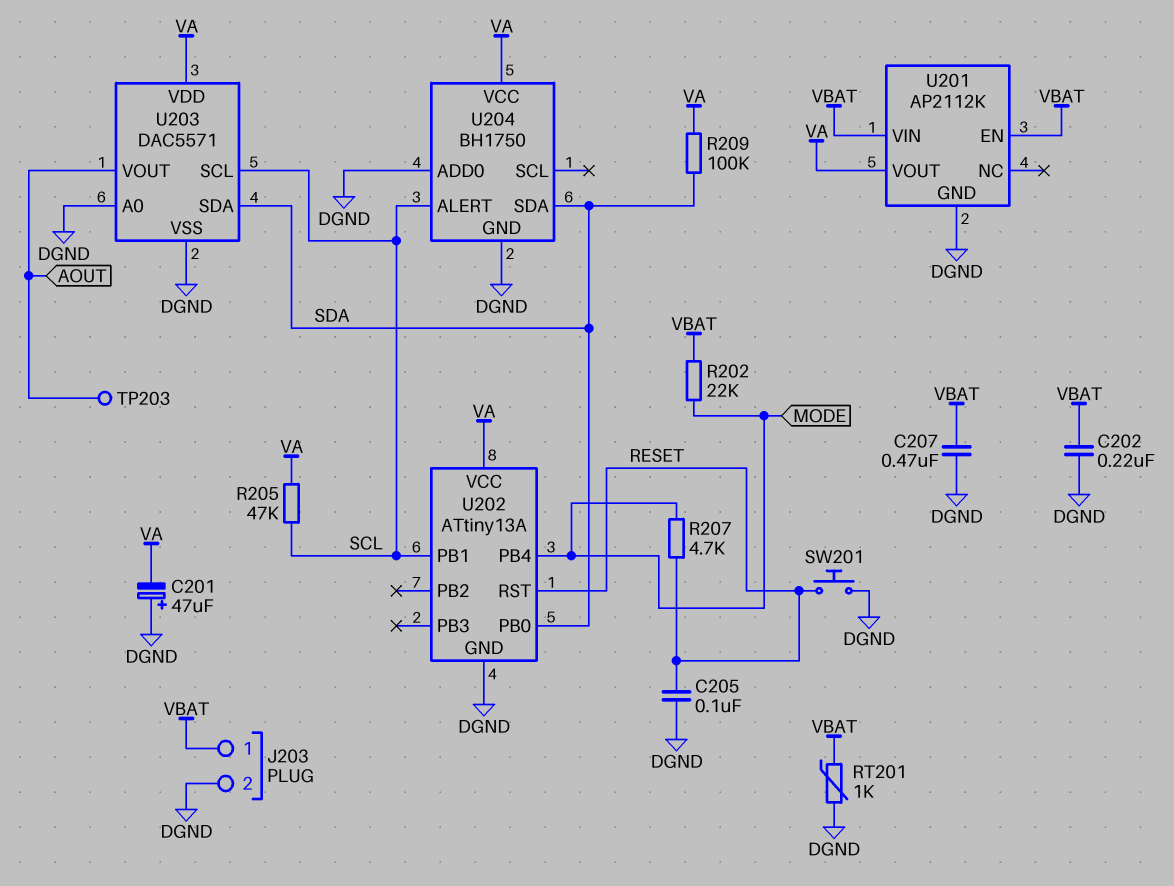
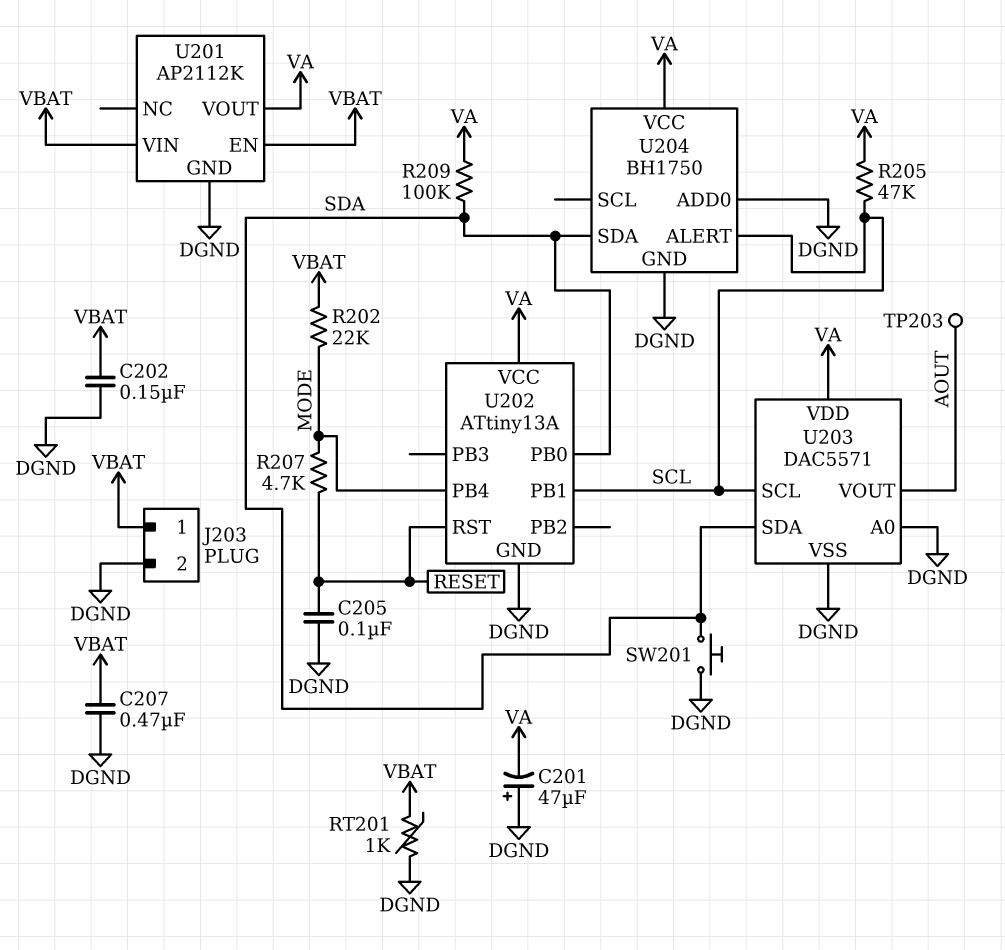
C202: 220nF (DGND, VBAT) -> 150nF (DGND, VBAT)
SW201: button (DGND, RESET) -> button (DGND, SDA)

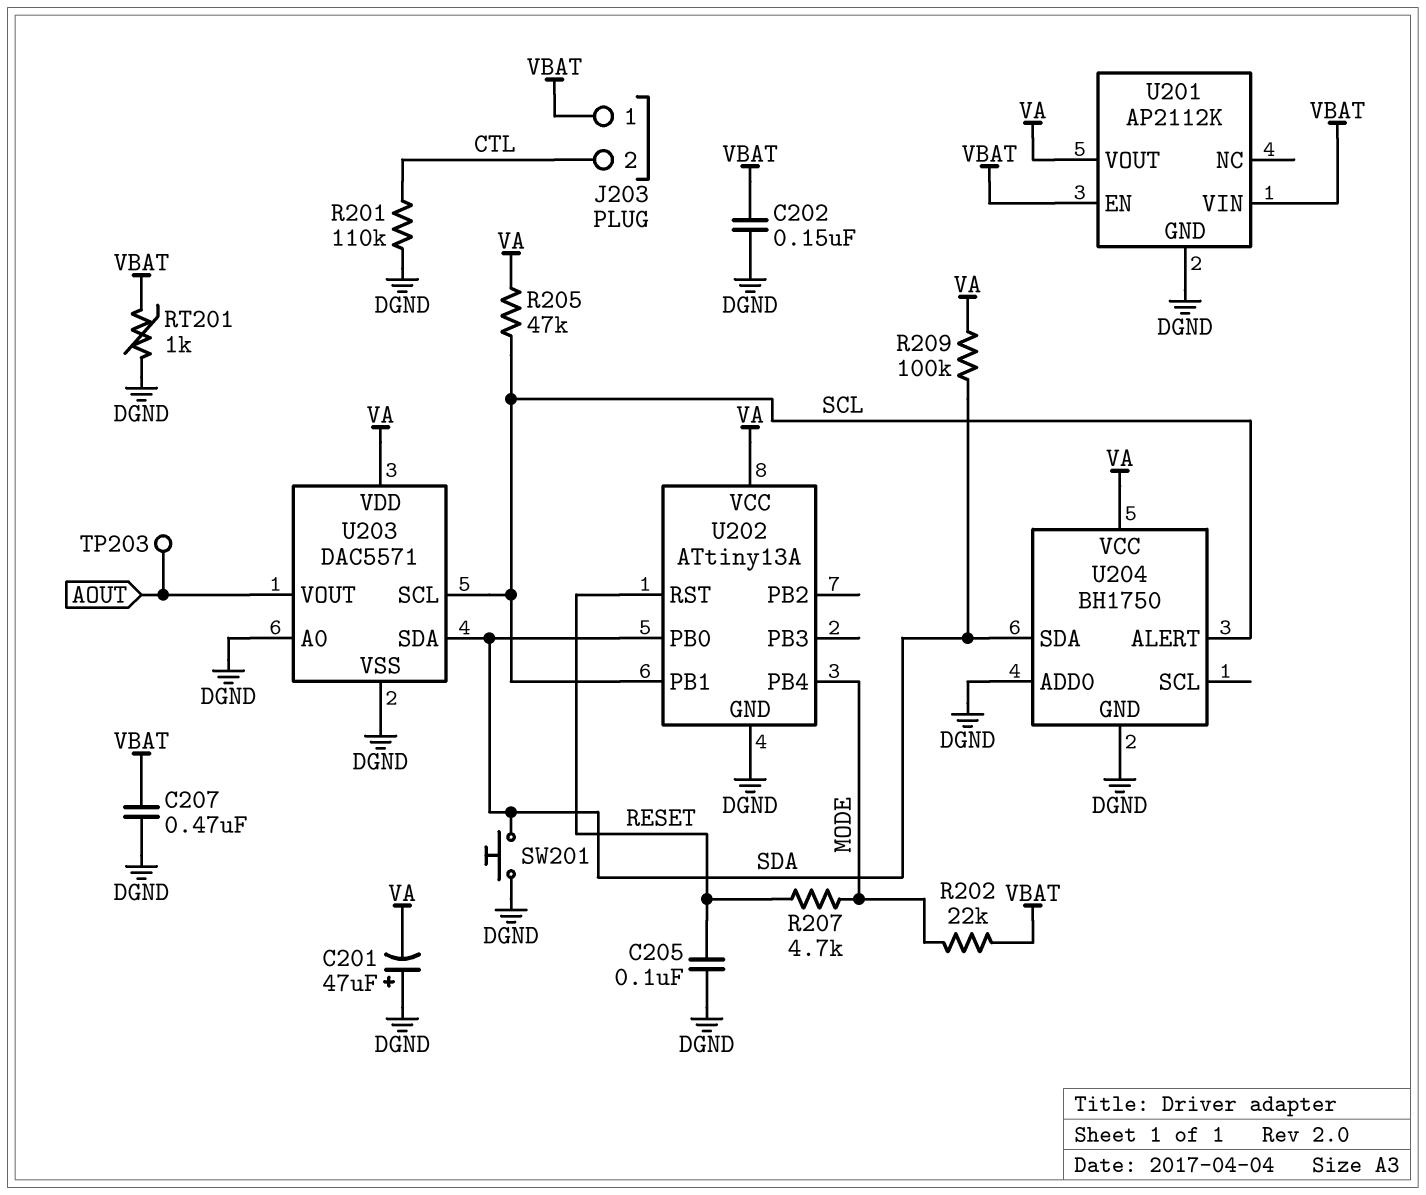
J203 pin 2: DGND -> CTL
R201: none -> 110k (CTL, DGND)

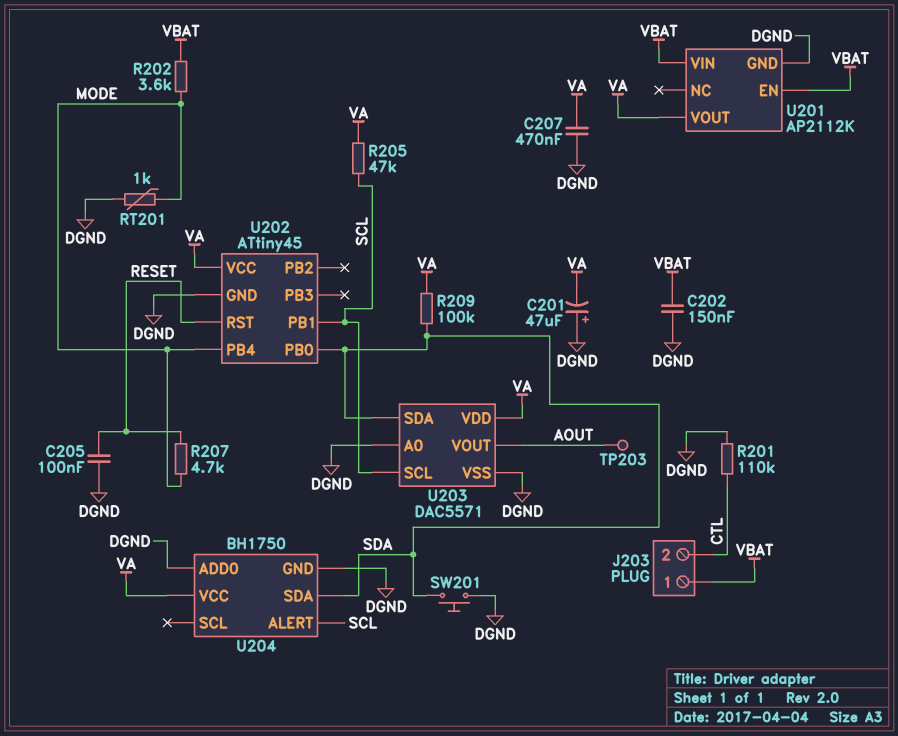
C207: 470nF (DGND, VBAT) -> 470nF (DGND, VA)
R202: 22k (MODE, VBAT) -> 3.6k (MODE, VBAT)
RT201: 1k (DGND, VBAT) -> 1k (DGND, MODE)
U202: ATtiny13A -> ATtiny45

